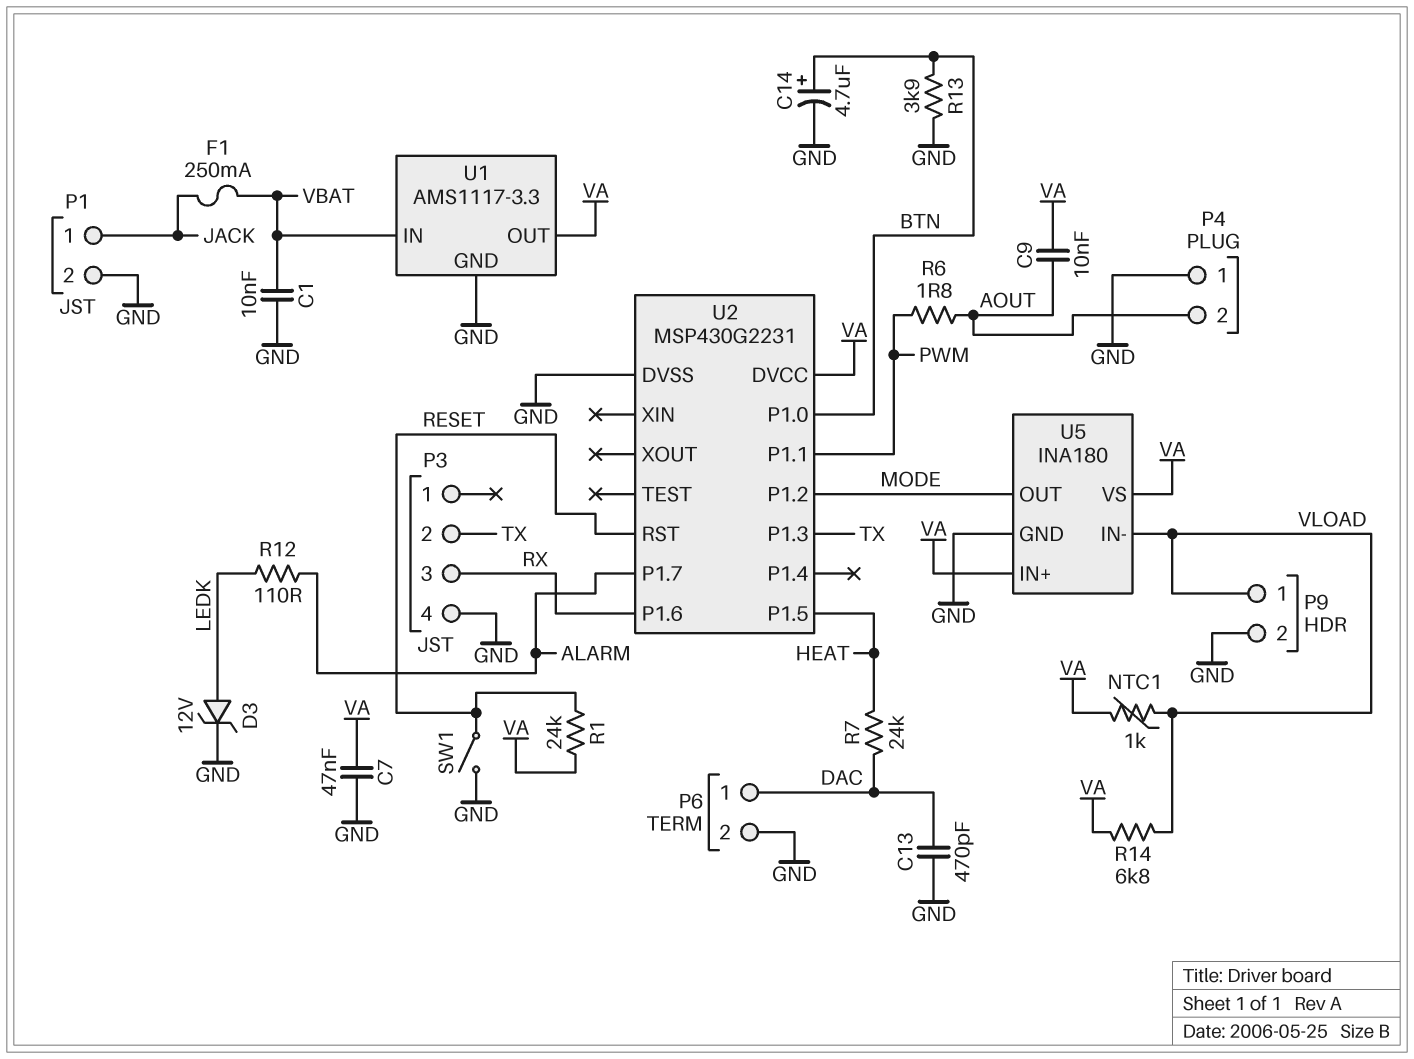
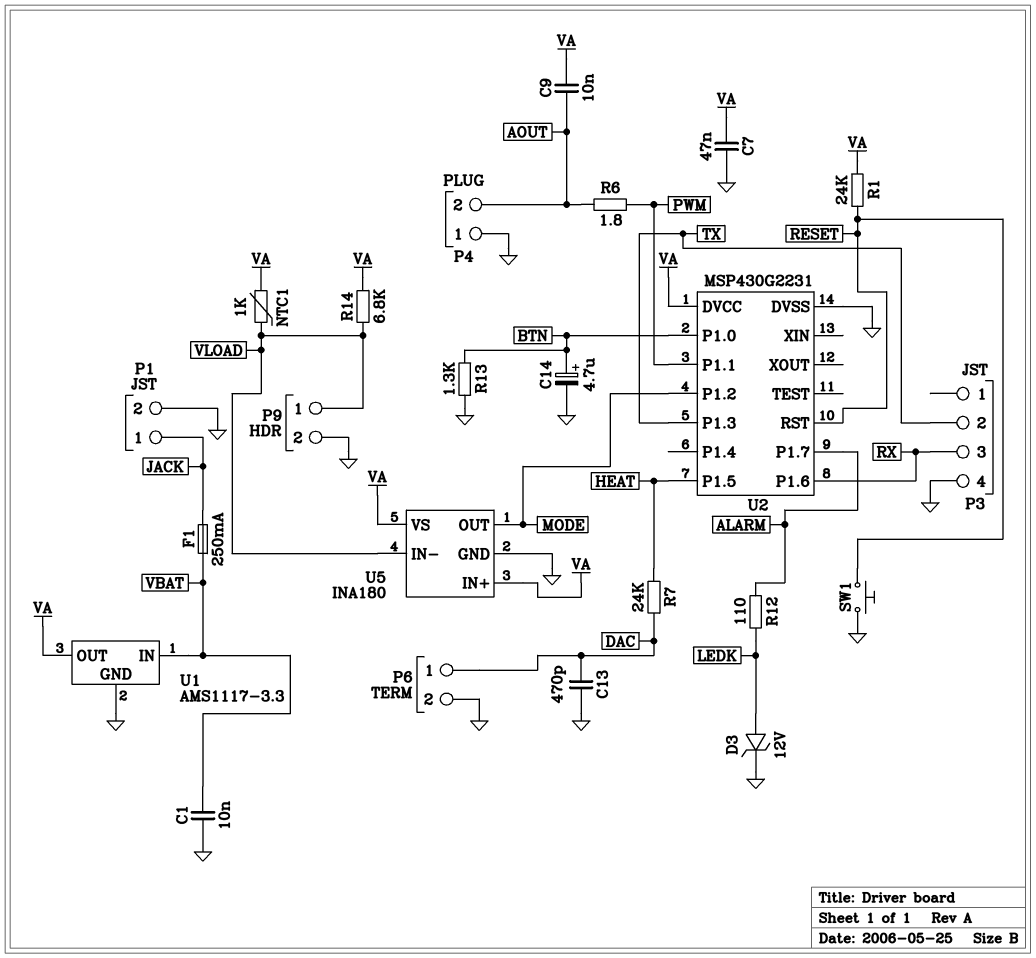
R13: 3.9k (BTN, GND) -> 1.3k (BTN, GND)
SW1: switch (GND, RESET) -> button (GND, RESET)

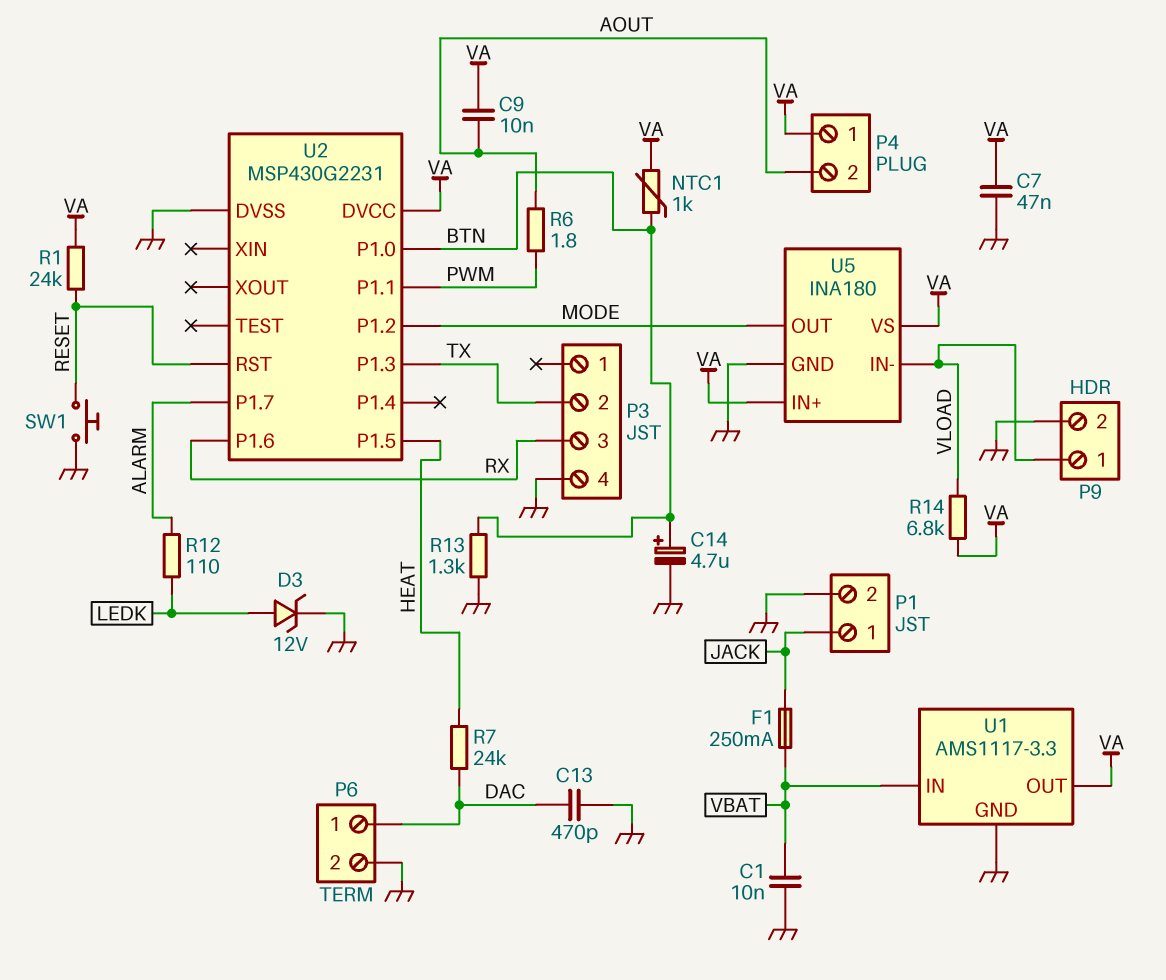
NTC1: 1k (VA, VLOAD) -> 1k (BTN, VA)
P4 pin 1: GND -> VA

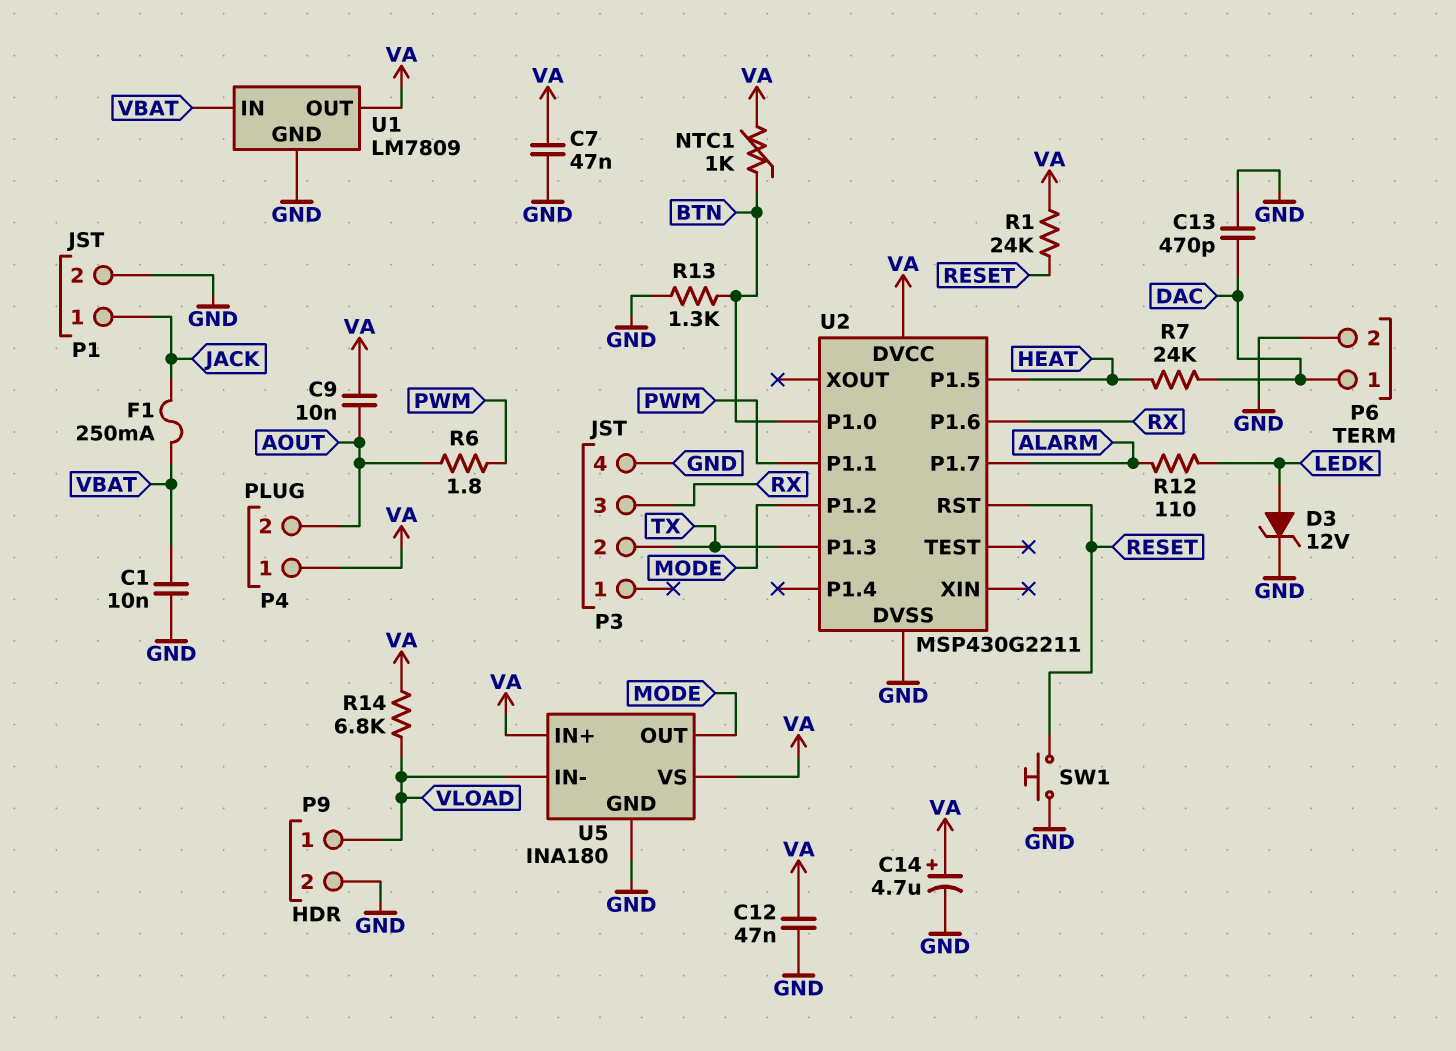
C12: none -> 47nF (GND, VA)
C14: 4.7uF (plus BTN, minus GND) -> 4.7uF (plus VA, minus GND)
U1: AMS1117-3.3 -> LM7809
U2: MSP430G2231 -> MSP430G2211

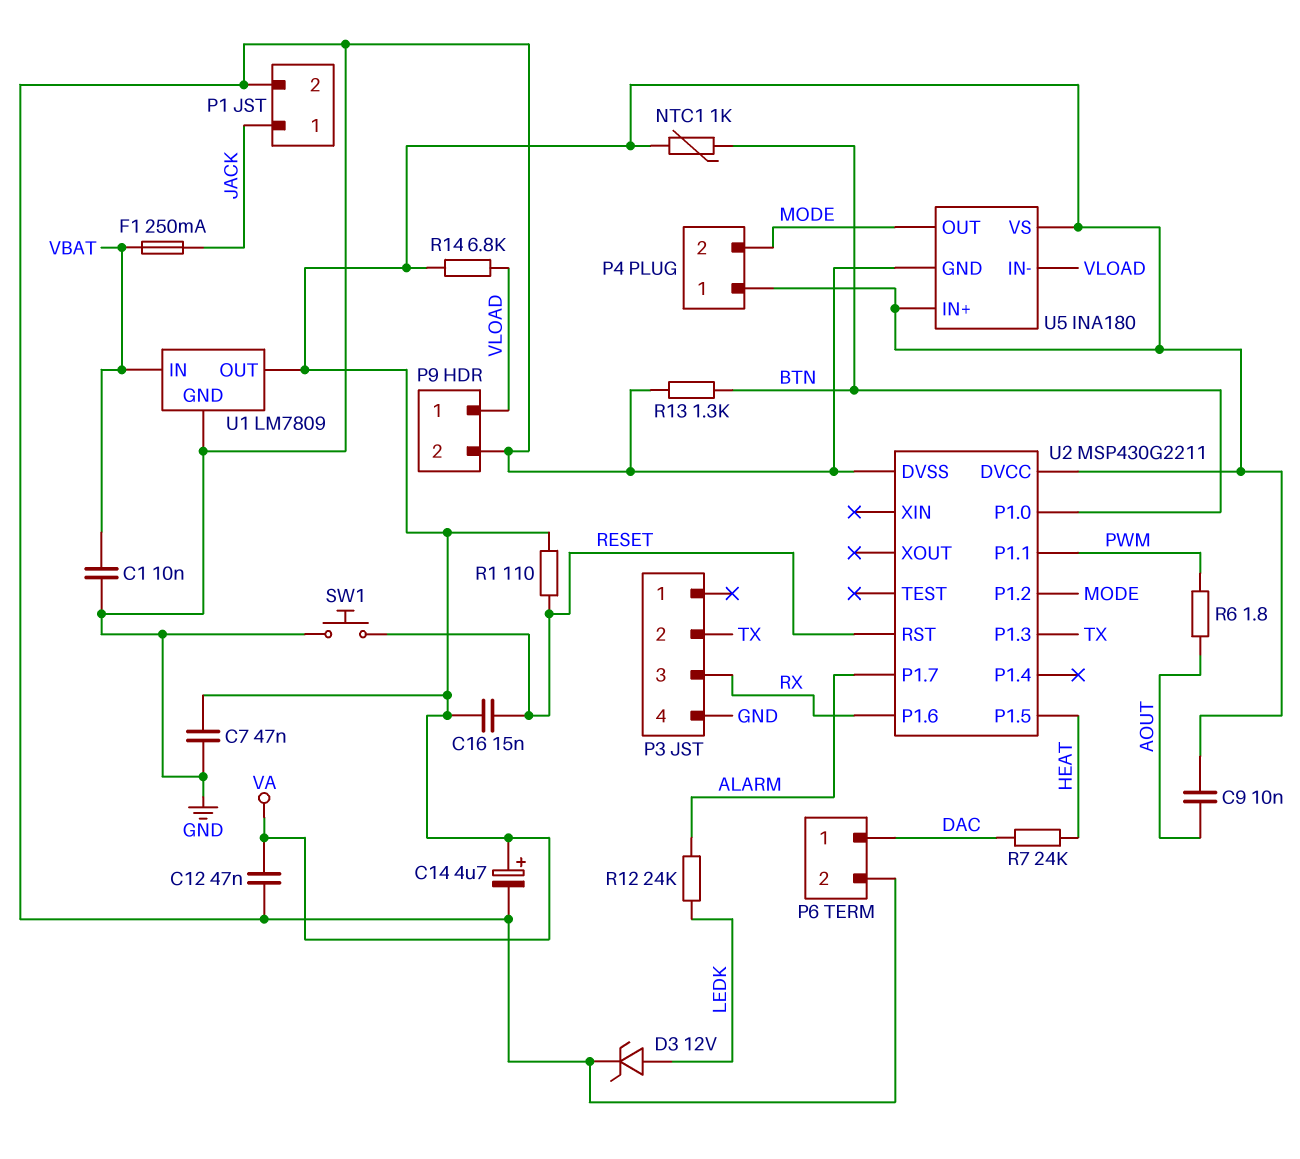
C13: 470pF (DAC, GND) -> none
C16: none -> 15nF (RESET, VA)
P4 pin 2: AOUT -> MODE
R1: 24k (RESET, VA) -> 110 (RESET, VA)
R12: 110 (ALARM, LEDK) -> 24k (ALARM, LEDK)

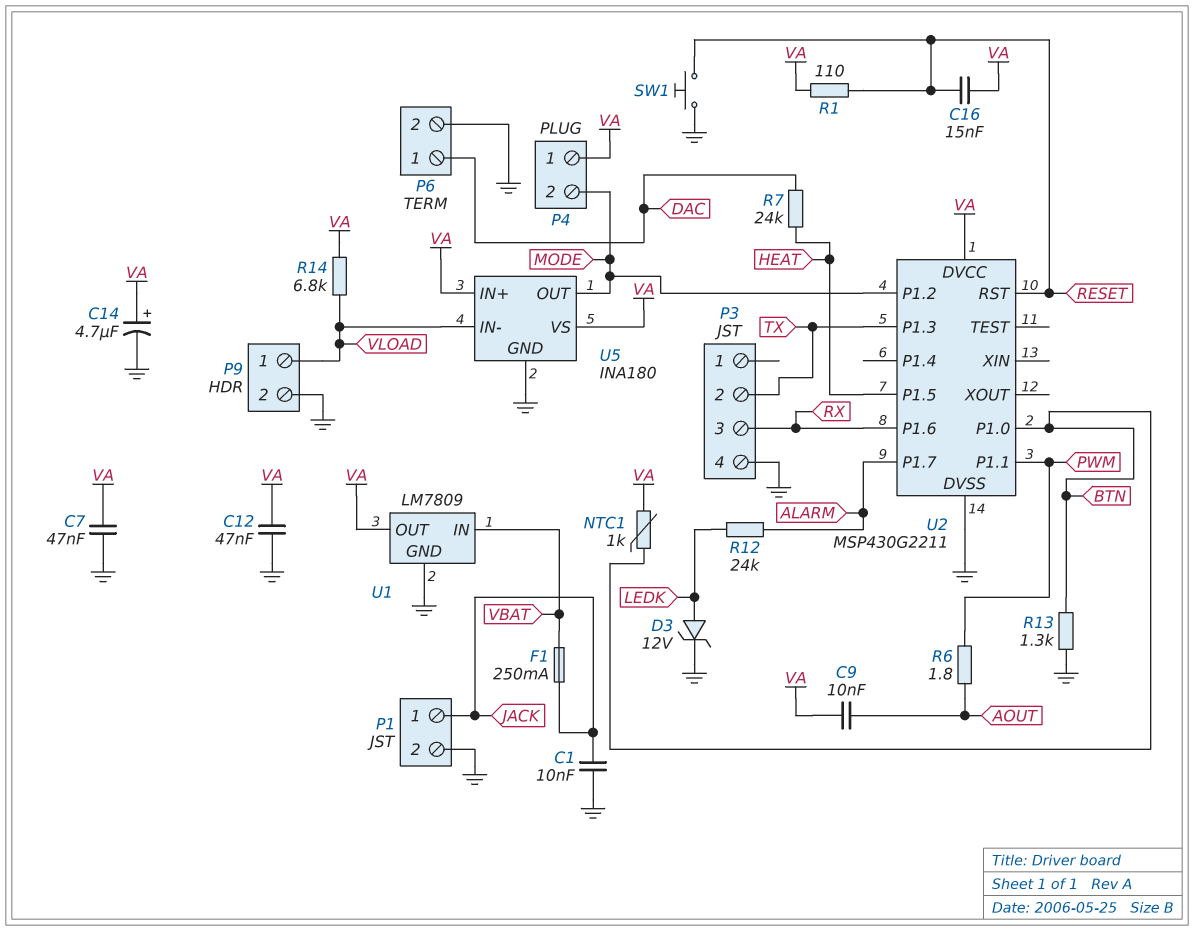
C1: 10nF (GND, VBAT) -> 10nF (GND, JACK)

